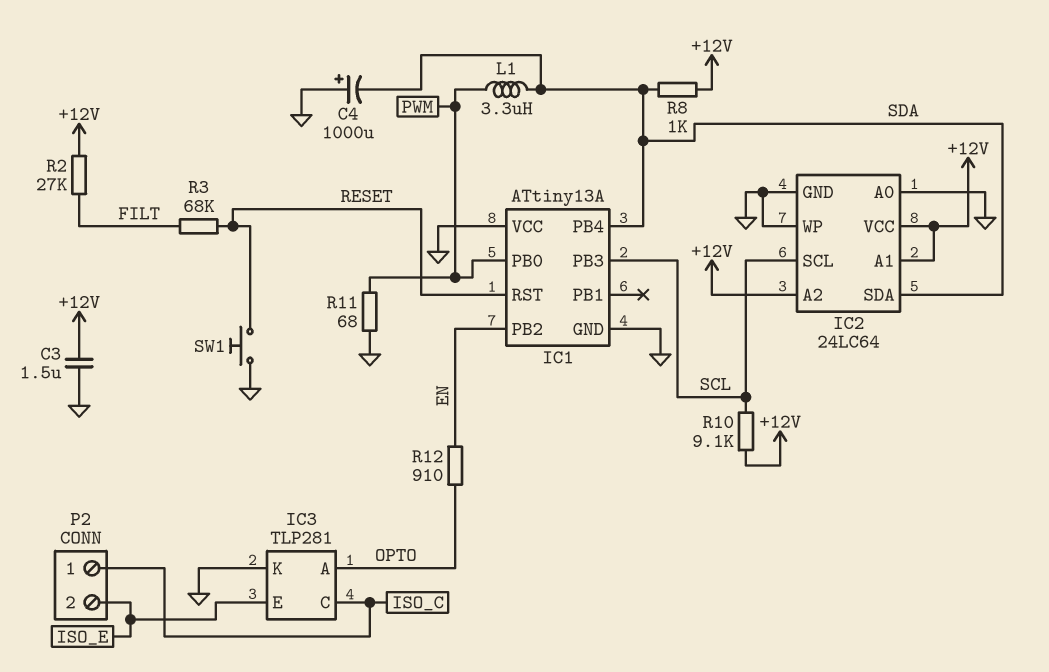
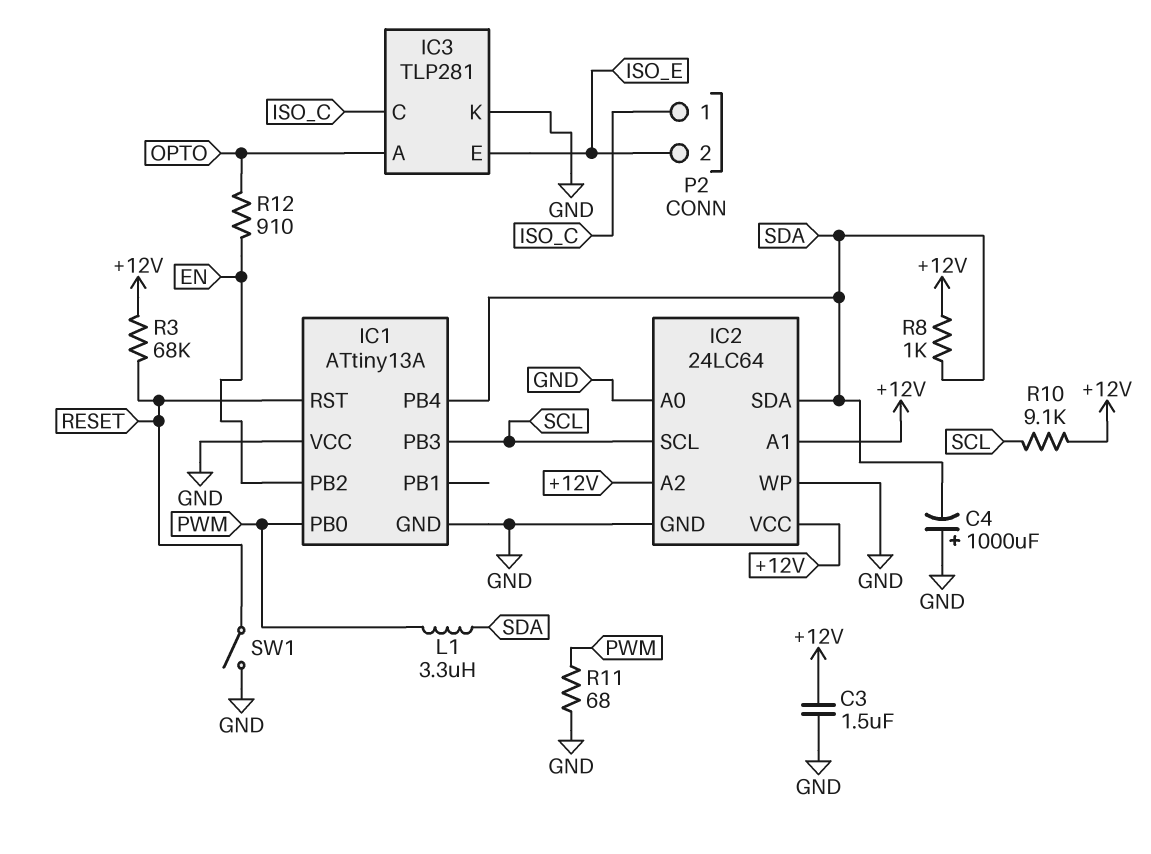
R2: 27k (+12V, FILT) -> none
R3: 68k (FILT, RESET) -> 68k (+12V, RESET)
SW1: button (GND, RESET) -> switch (GND, RESET)

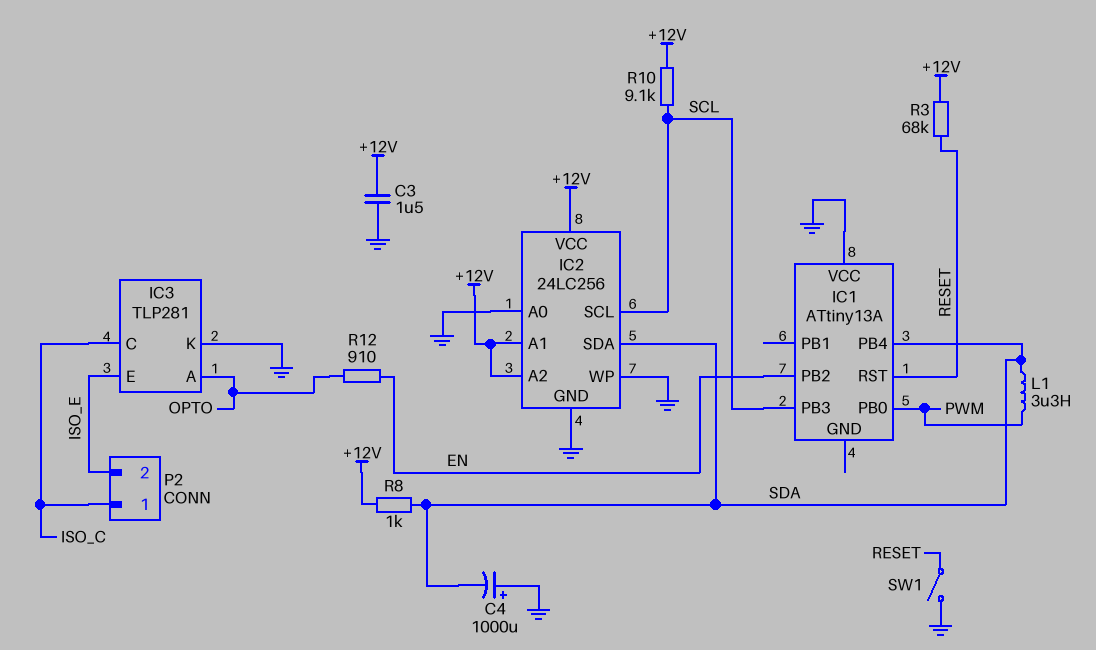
IC1 pin GND: GND -> none
IC2: 24LC64 -> 24LC256
R11: 68 (GND, PWM) -> none

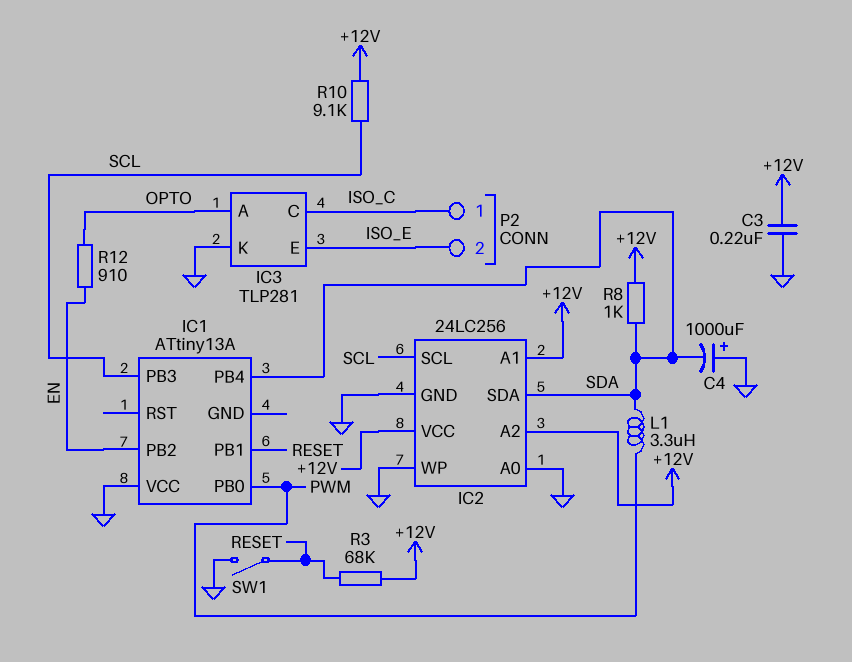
C3: 1.5uF (+12V, GND) -> 220nF (+12V, GND)
IC1 pin PB1: none -> RESET
IC1 pin RST: RESET -> none

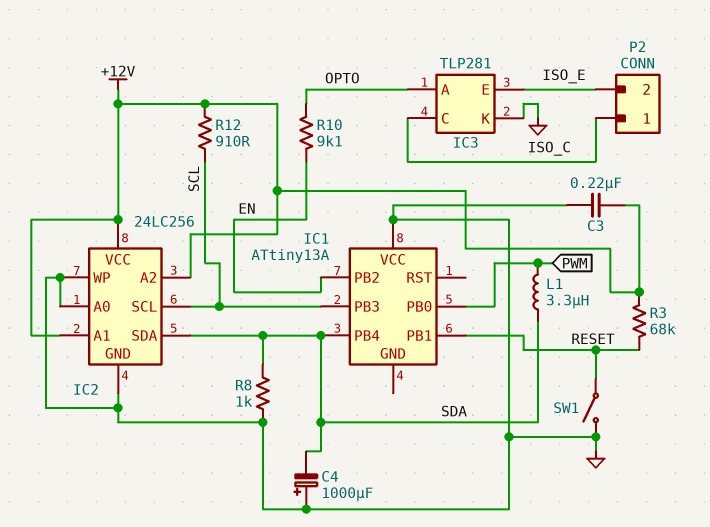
R8: 1k (+12V, SDA) -> 1k (GND, SDA)
R10: 9.1k (+12V, SCL) -> 9.1k (EN, OPTO)
R12: 910 (EN, OPTO) -> 910 (+12V, SCL)

